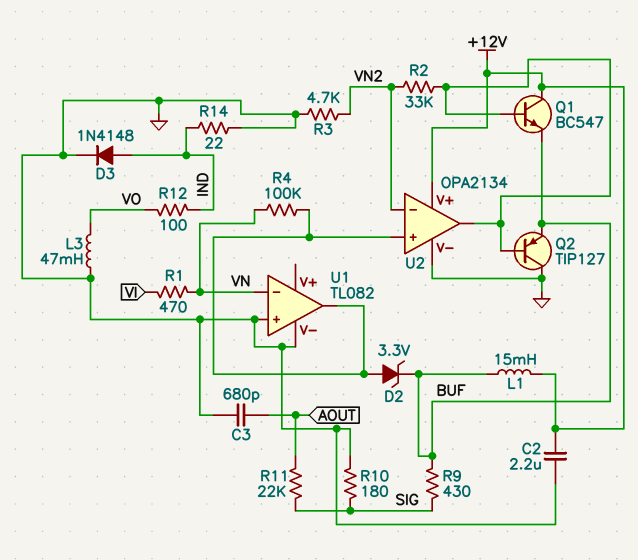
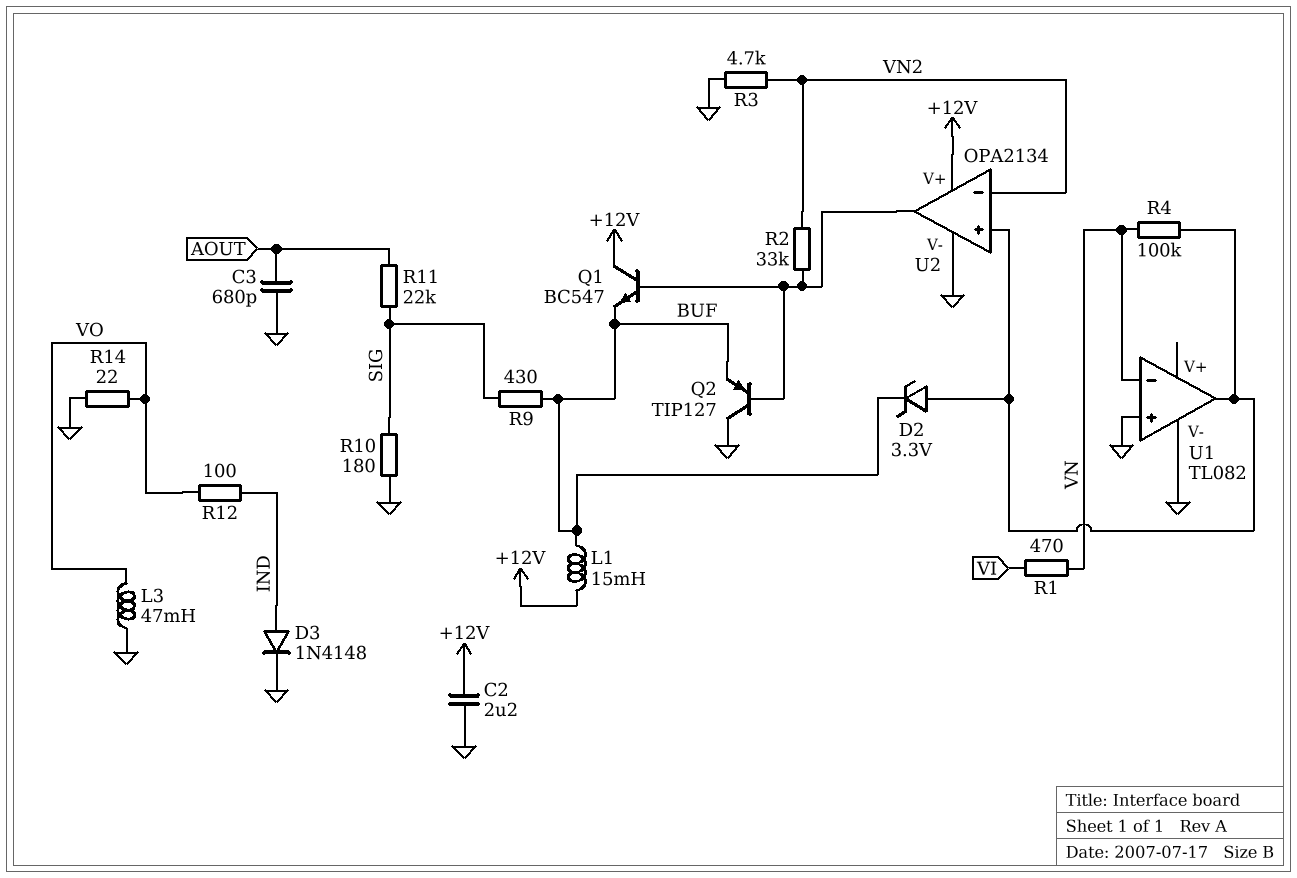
R14: 22 (GND, IND) -> 22 (GND, VO)

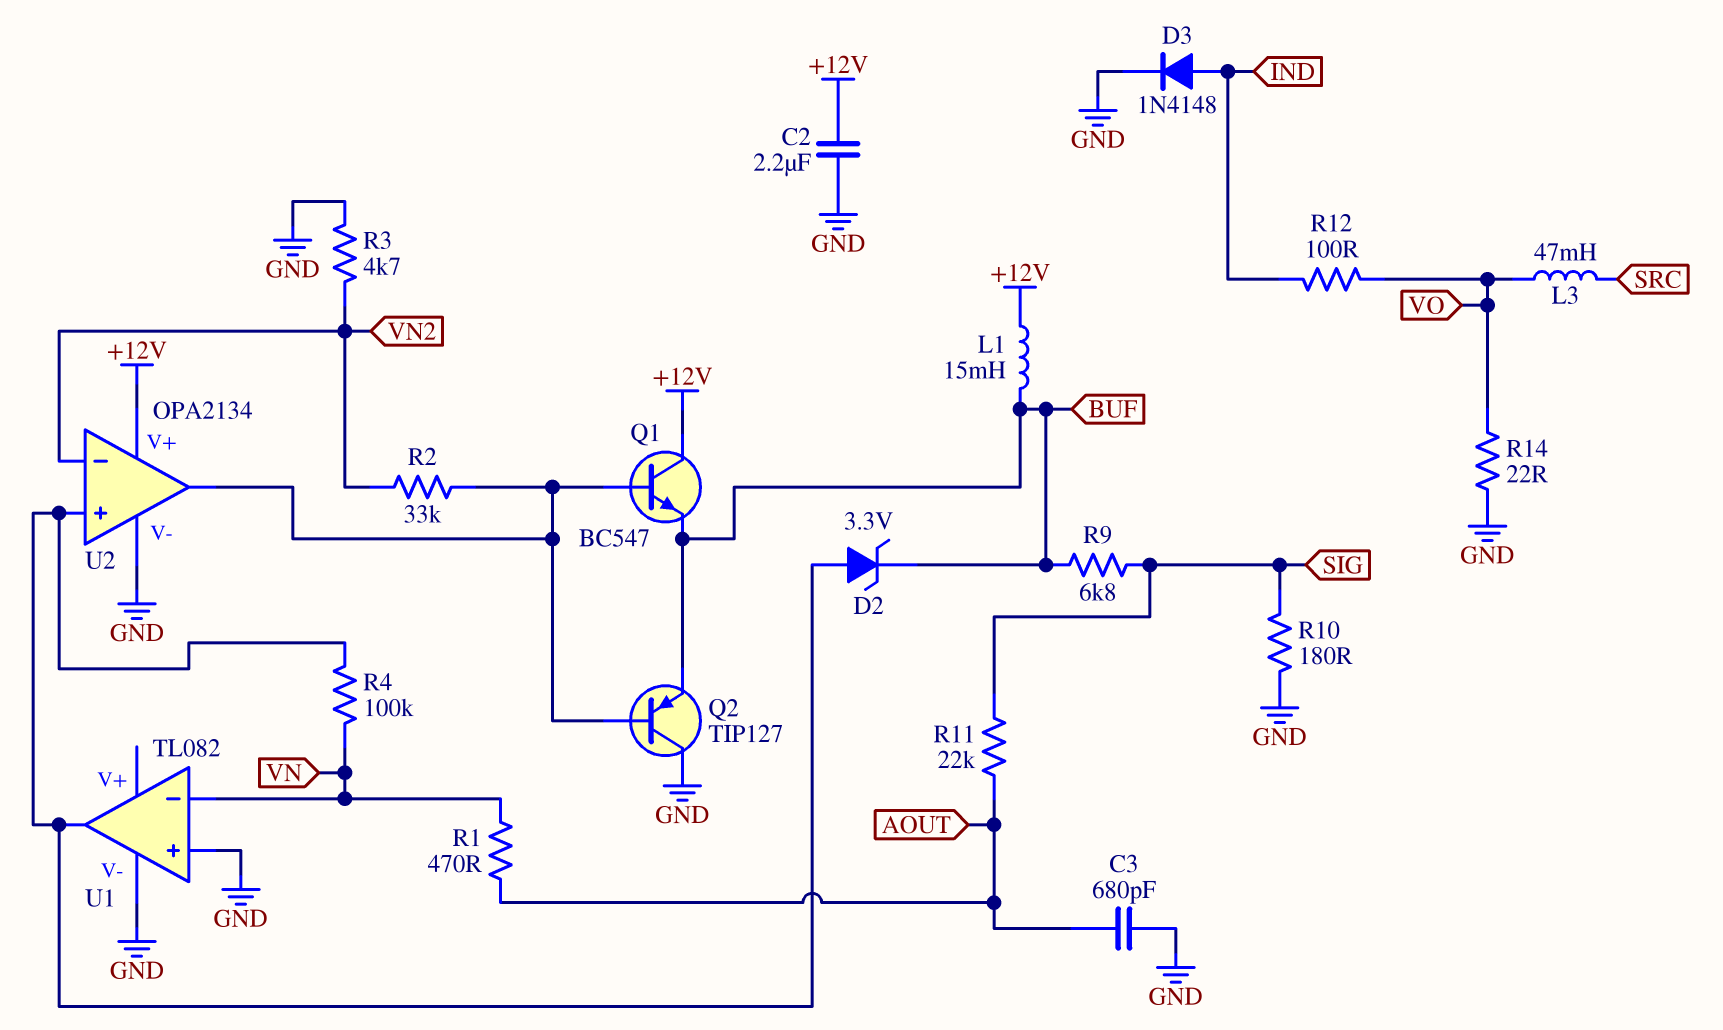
L3: 47mH (GND, VO) -> 47mH (SRC, VO)
R1: 470 (VI, VN) -> 470 (AOUT, VN)
R9: 430 (BUF, SIG) -> 6.8k (BUF, SIG)

